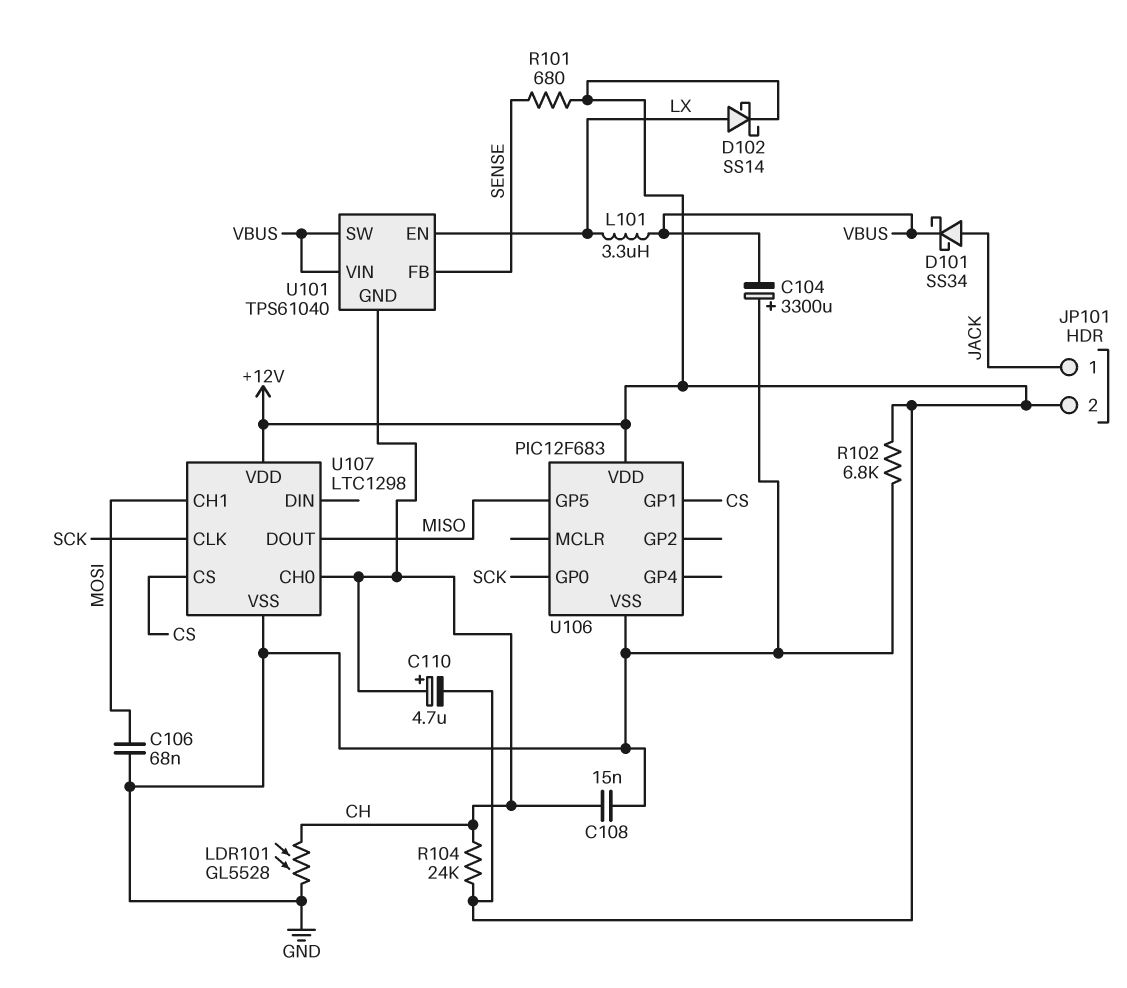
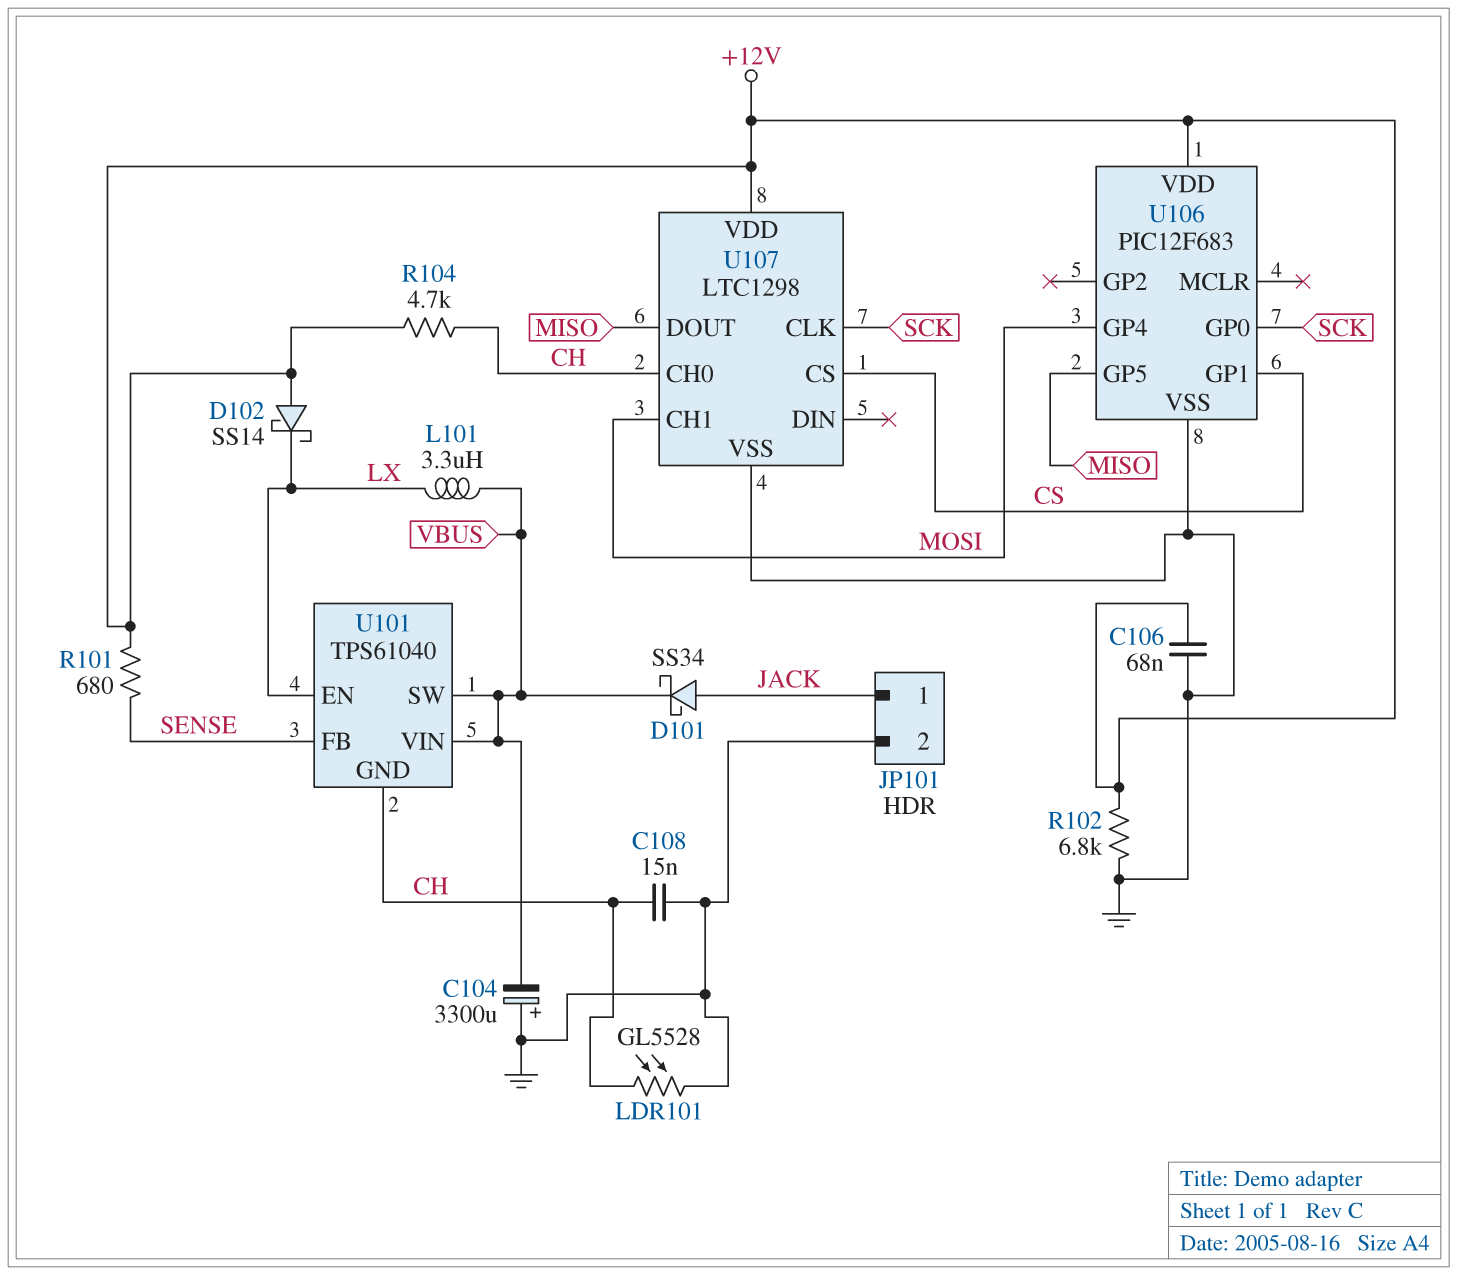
C106: 68nF (GND, MOSI) -> 68nF (+12V, GND)
C110: 4.7uF (plus CH, minus +12V) -> none
D102: schottky SS14 (A LX, K +12V) -> schottky SS14 (A +12V, K LX)
JP101 pin 2: +12V -> GND
R104: 24k (+12V, CH) -> 4.7k (+12V, CH)
U106 pin GP4: none -> MOSI

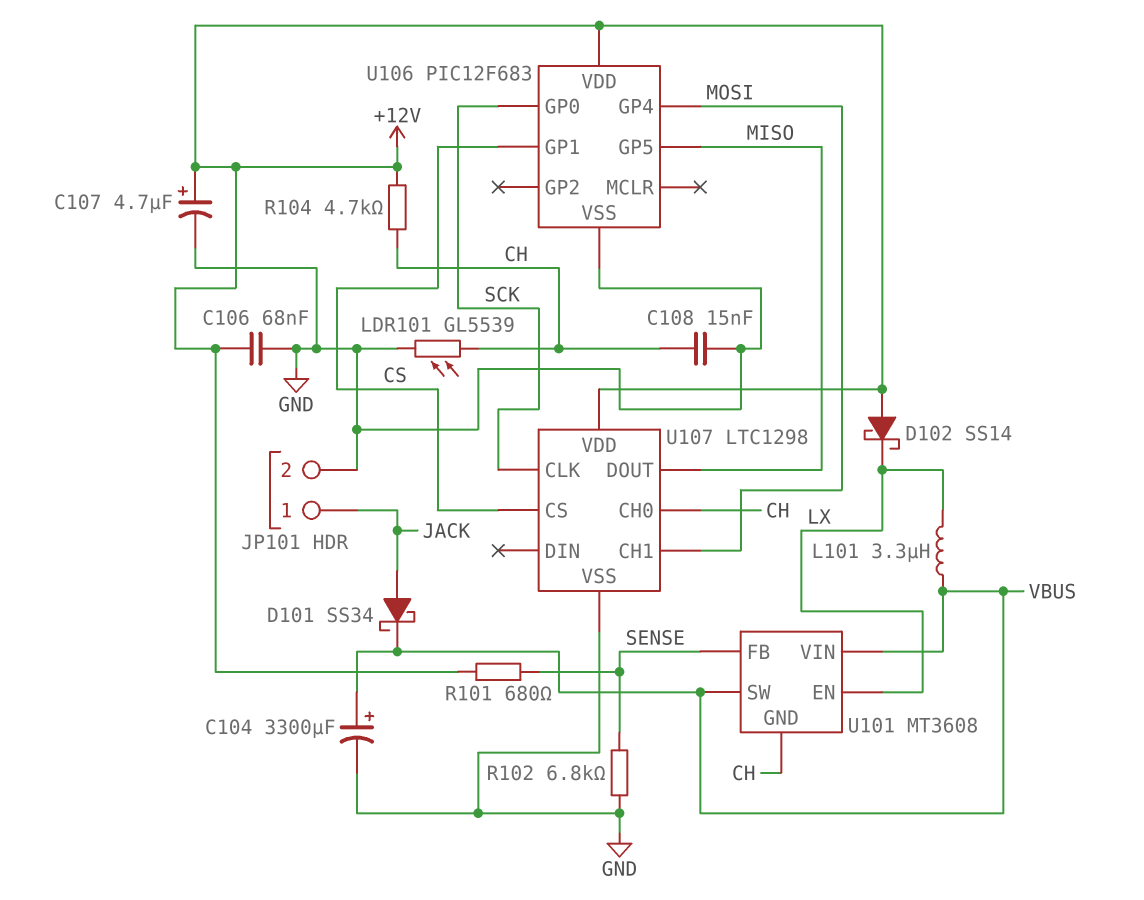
C104: 3300uF (plus GND, minus VBUS) -> 3300uF (plus VBUS, minus GND)
C107: none -> 4.7uF (plus +12V, minus GND)
LDR101: GL5528 (CH, GND) -> GL5539 (CH, GND)
R102: 6.8k (+12V, GND) -> 6.8k (GND, SENSE)
U101: TPS61040 -> MT3608

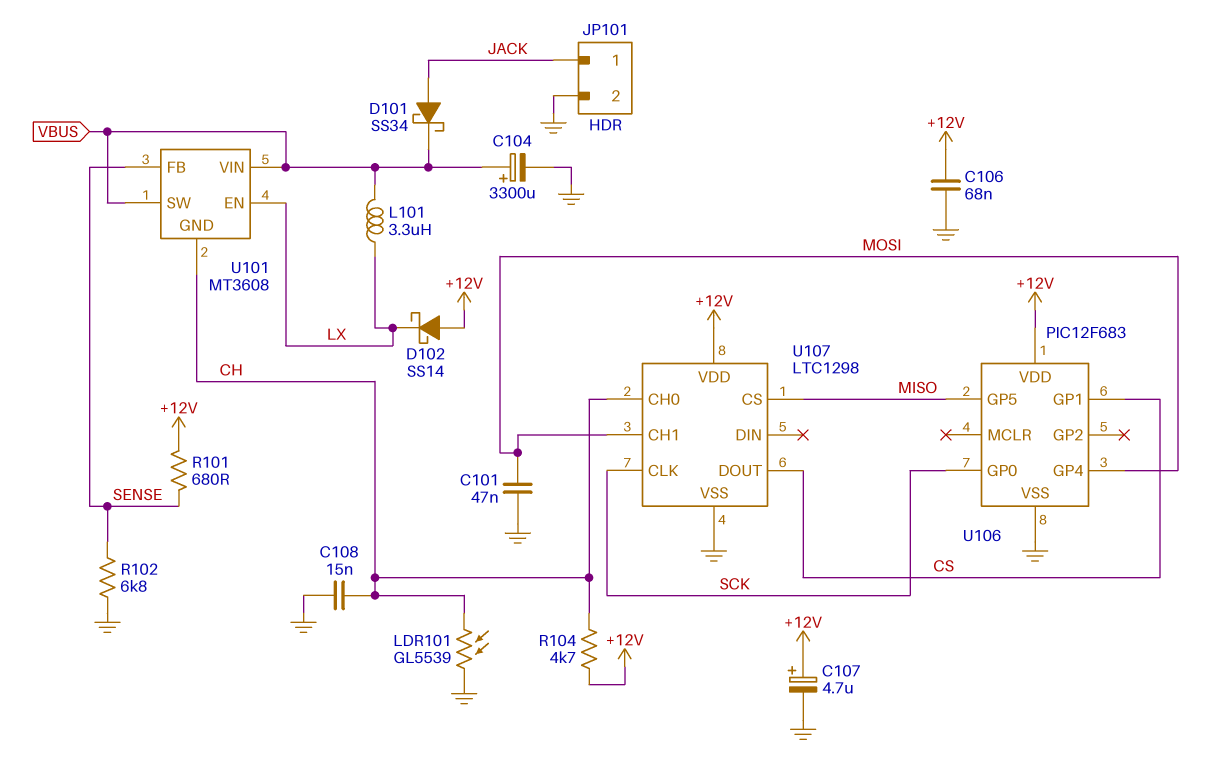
C101: none -> 47nF (GND, MOSI)
U107 pin CS: CS -> MISO
U107 pin DOUT: MISO -> CS

